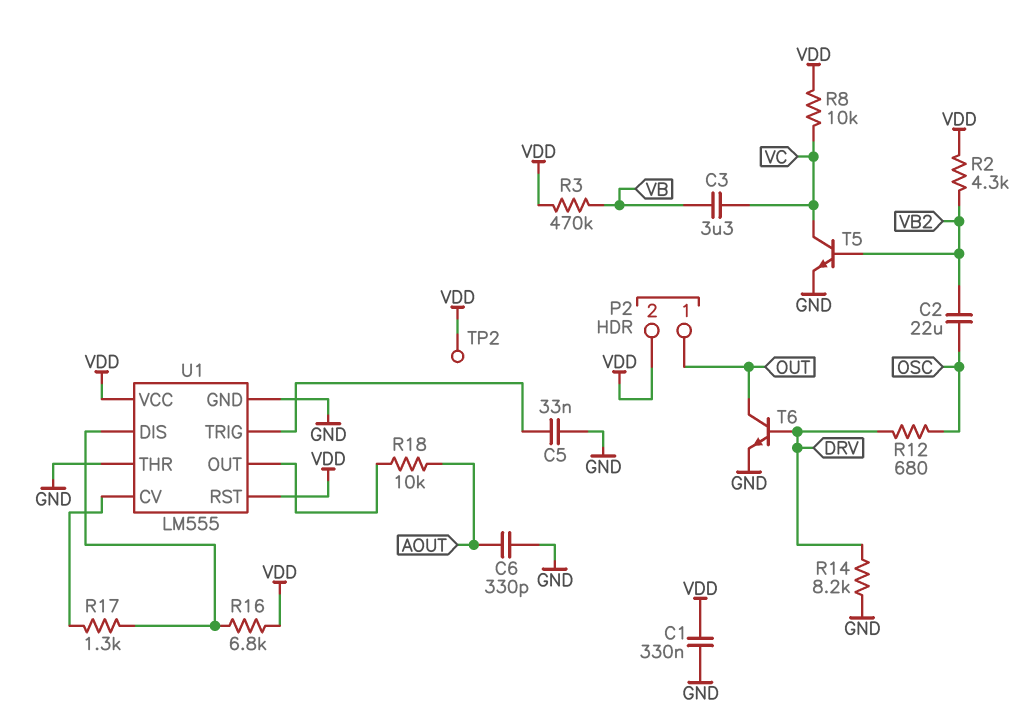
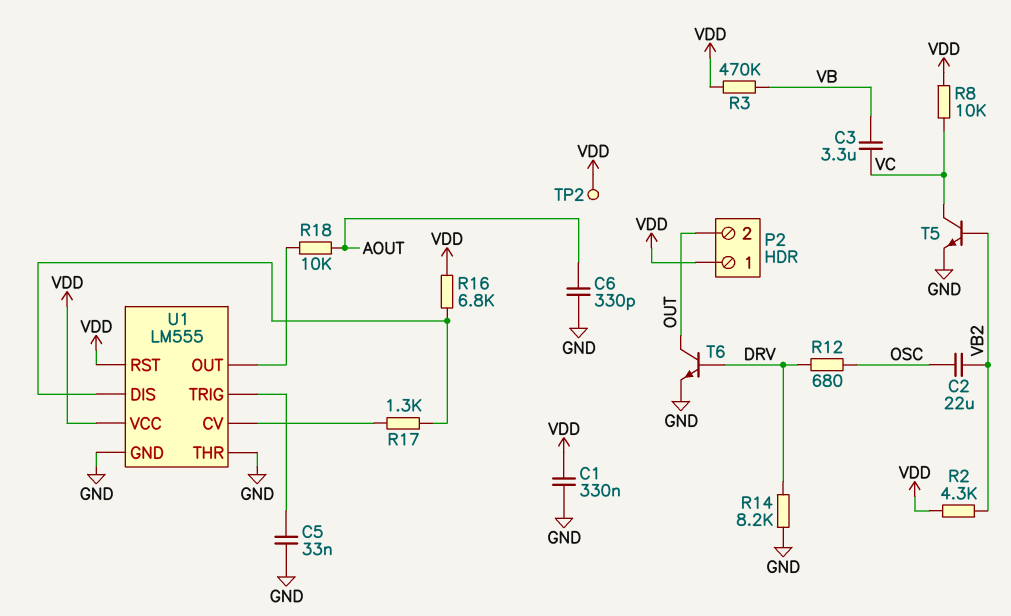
P2 pin 1: OUT -> VDD
P2 pin 2: VDD -> OUT

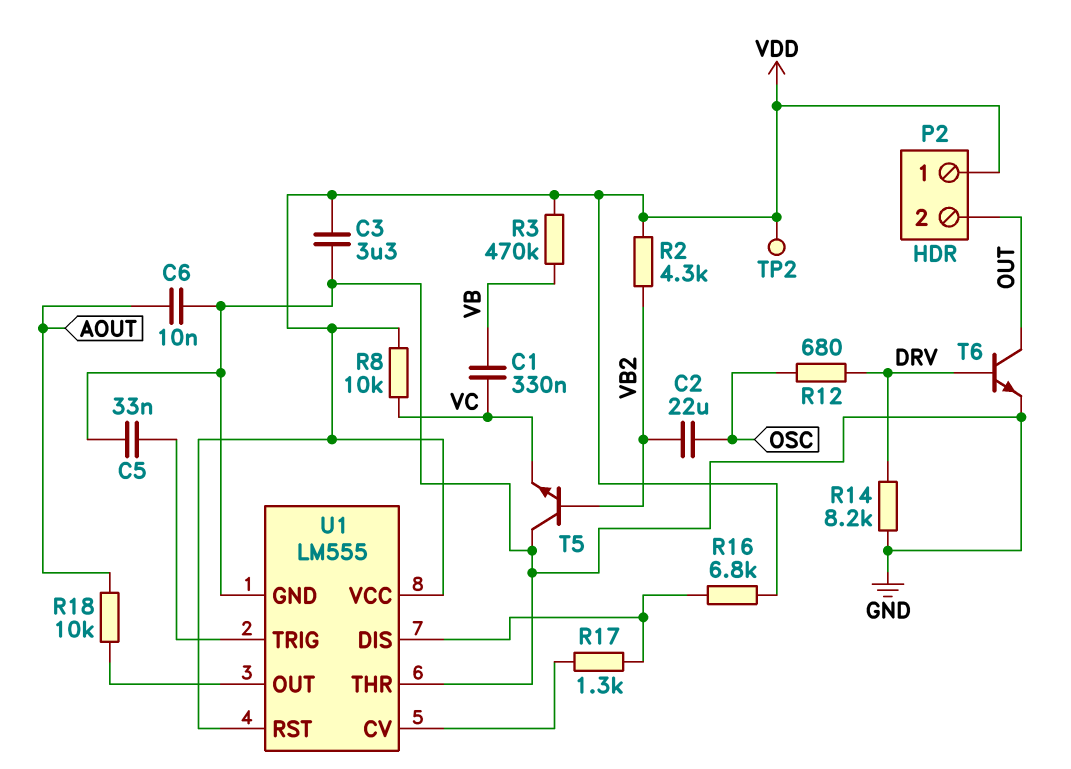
C1: 330nF (GND, VDD) -> 330nF (VB, VC)
C3: 3.3uF (VB, VC) -> 3.3uF (GND, VDD)
C6: 330pF (AOUT, GND) -> 10nF (AOUT, GND)
T5: NPN (B VB2, C VC, E GND) -> NPN (B VB2, C GND, E VC)

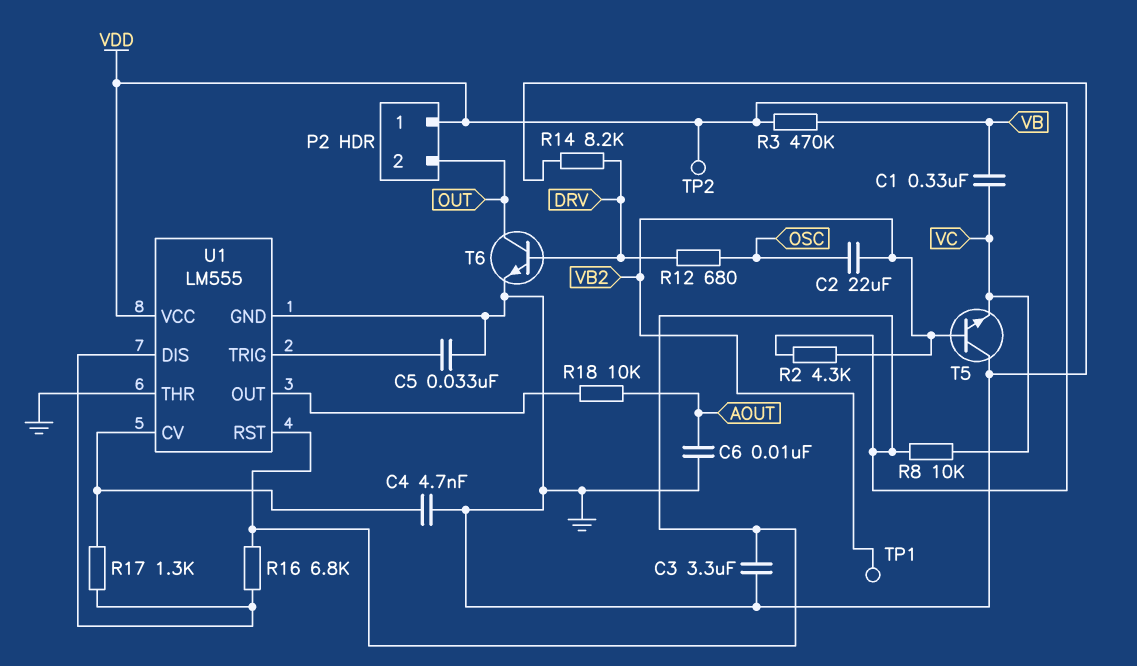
C4: none -> 4.7nF (GND, U1/CV)
TP1: none -> test point (VB2)

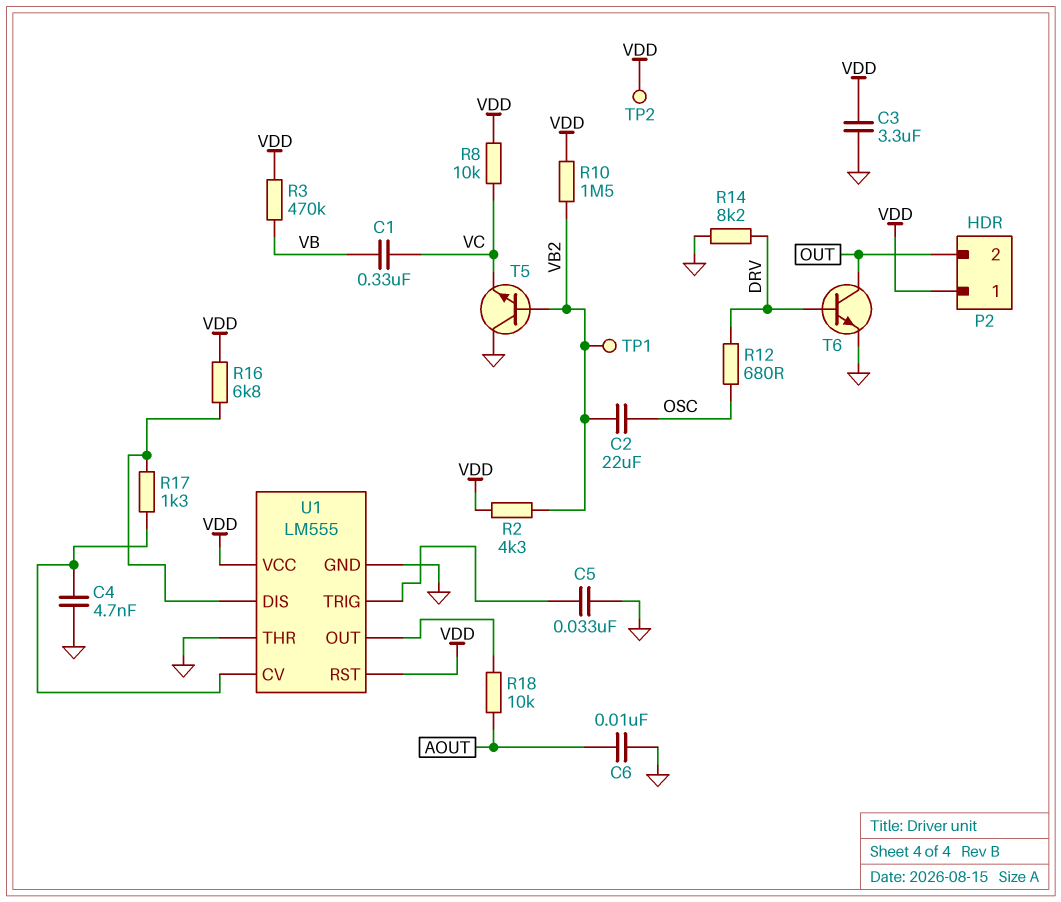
R10: none -> 1.5M (VB2, VDD)

